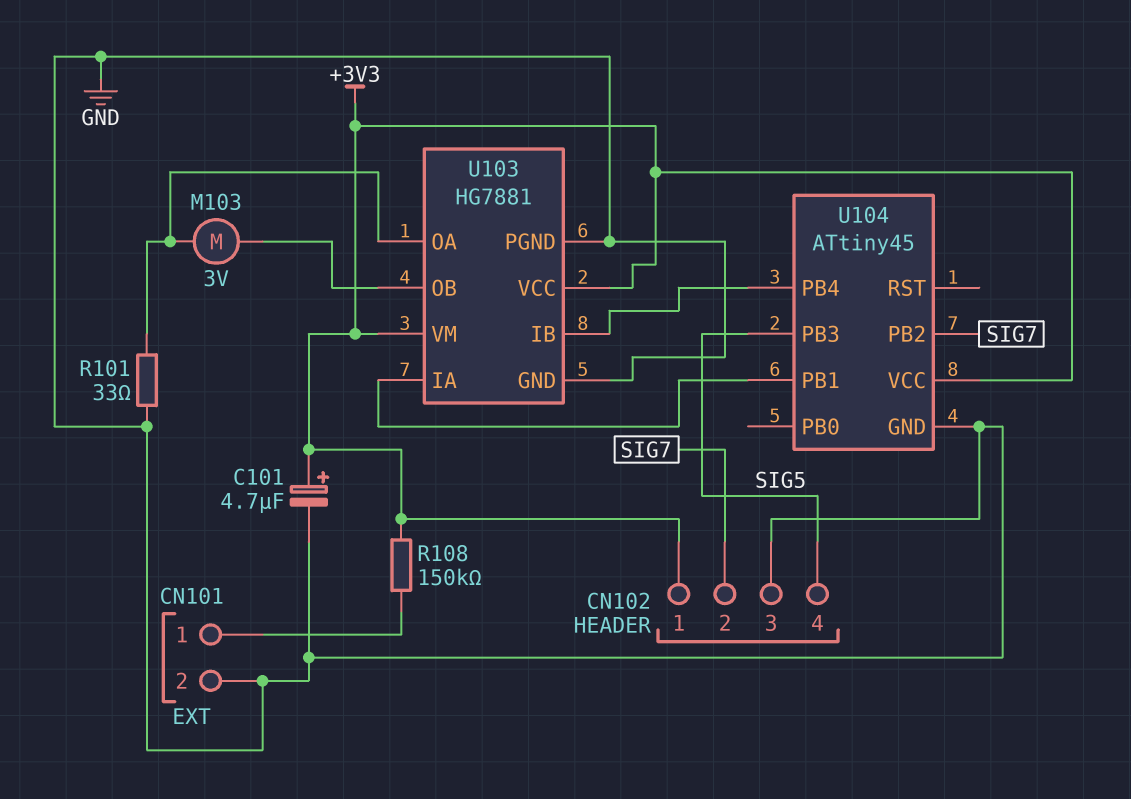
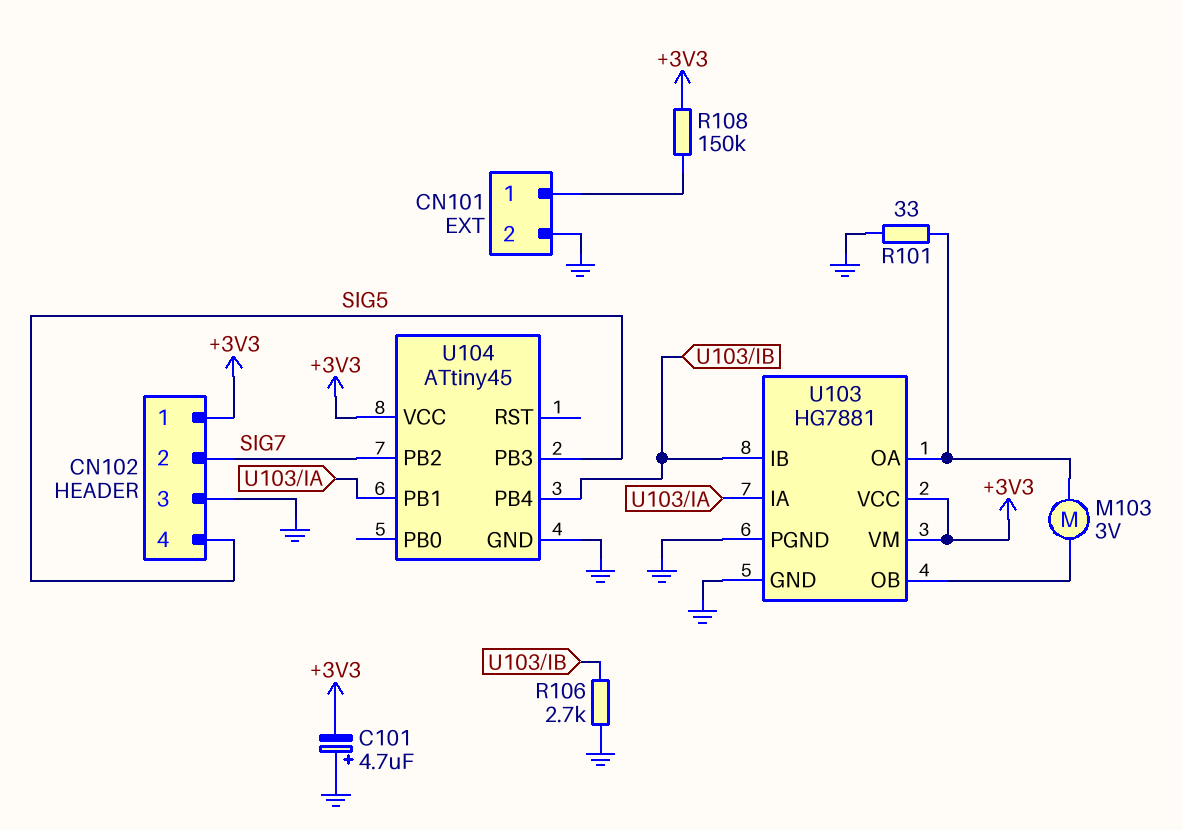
C101: 4.7uF (plus +3V3, minus GND) -> 4.7uF (plus GND, minus +3V3)
R106: none -> 2.7k (GND, U103/IB)

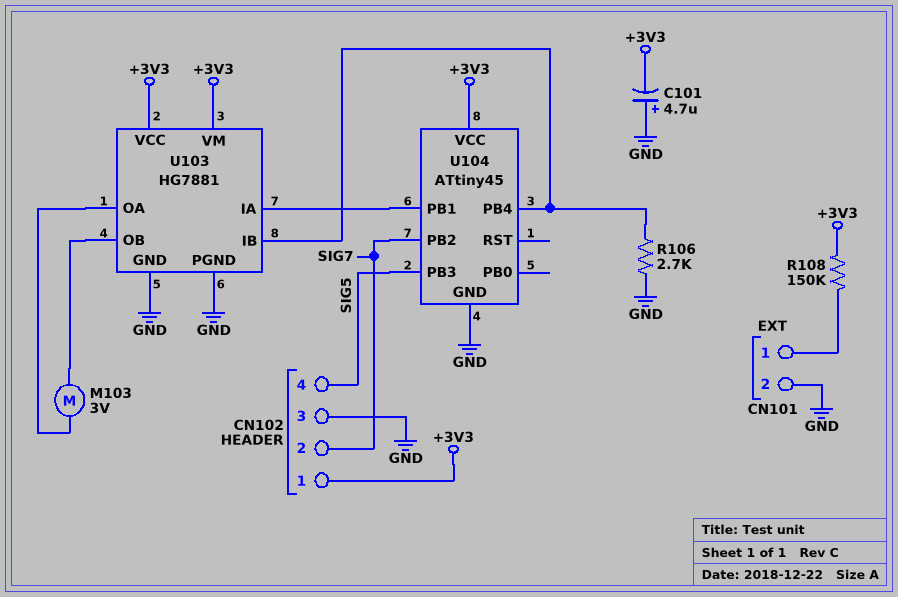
R101: 33 (GND, U103/OA) -> none

